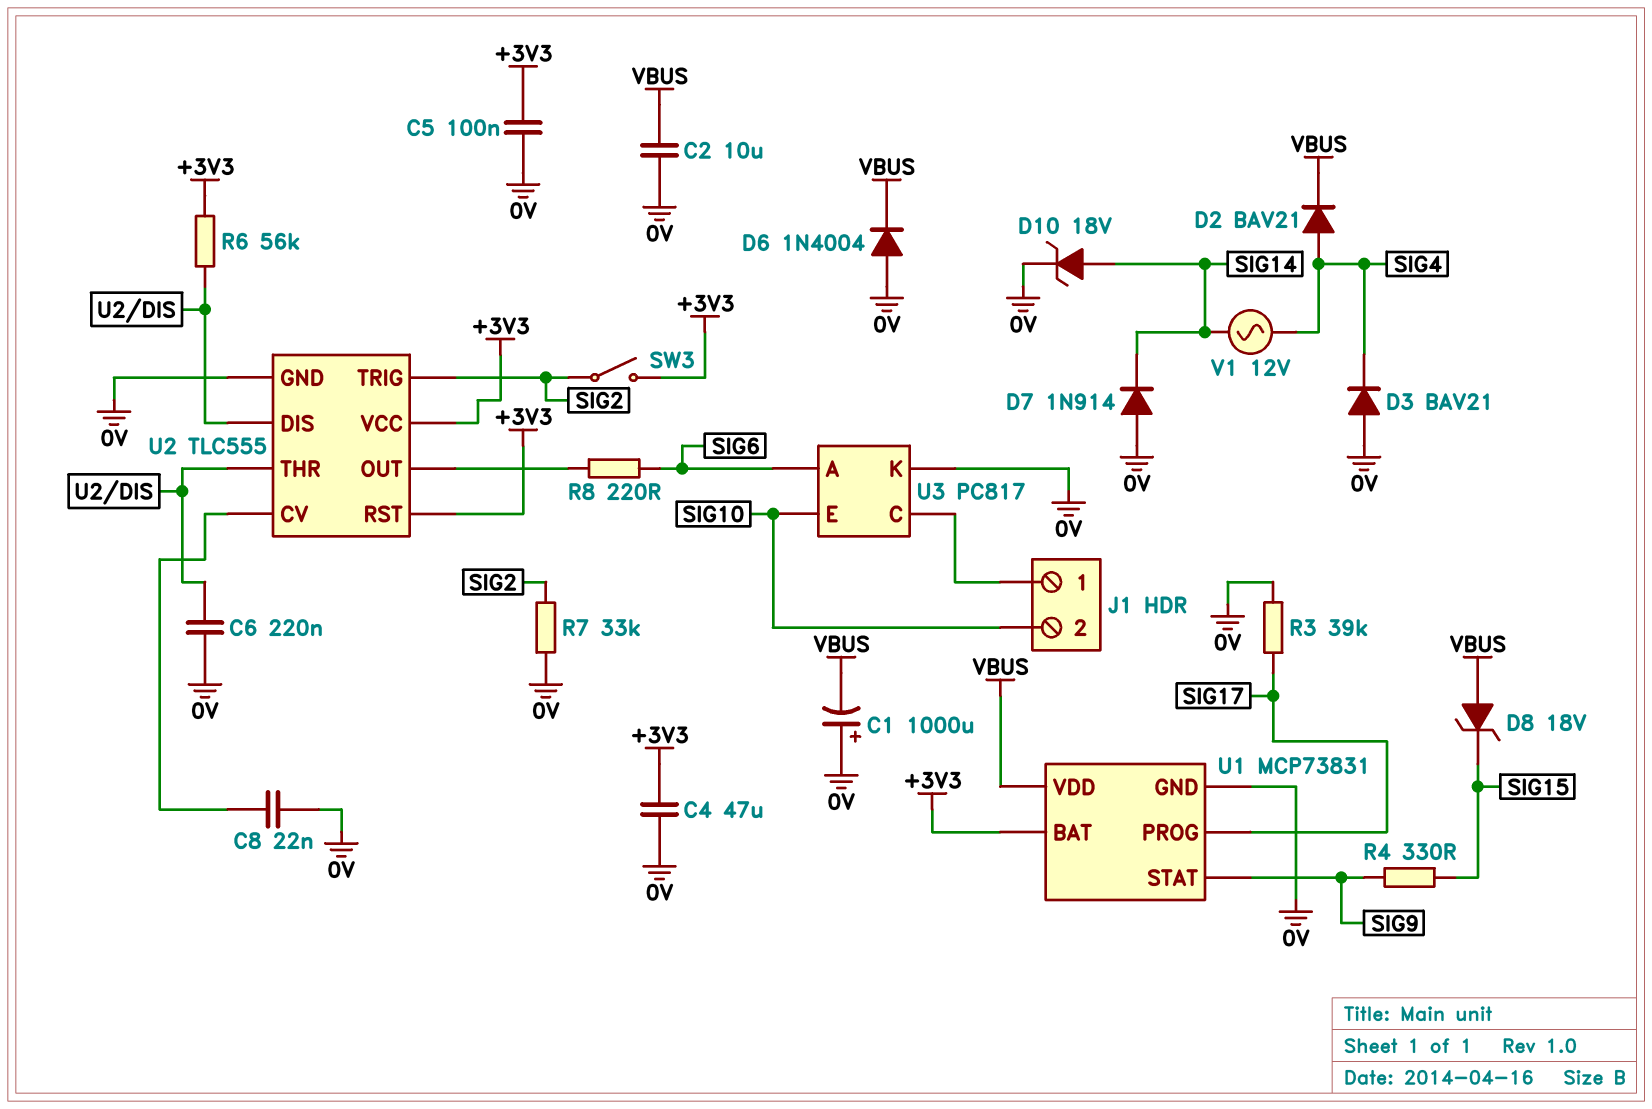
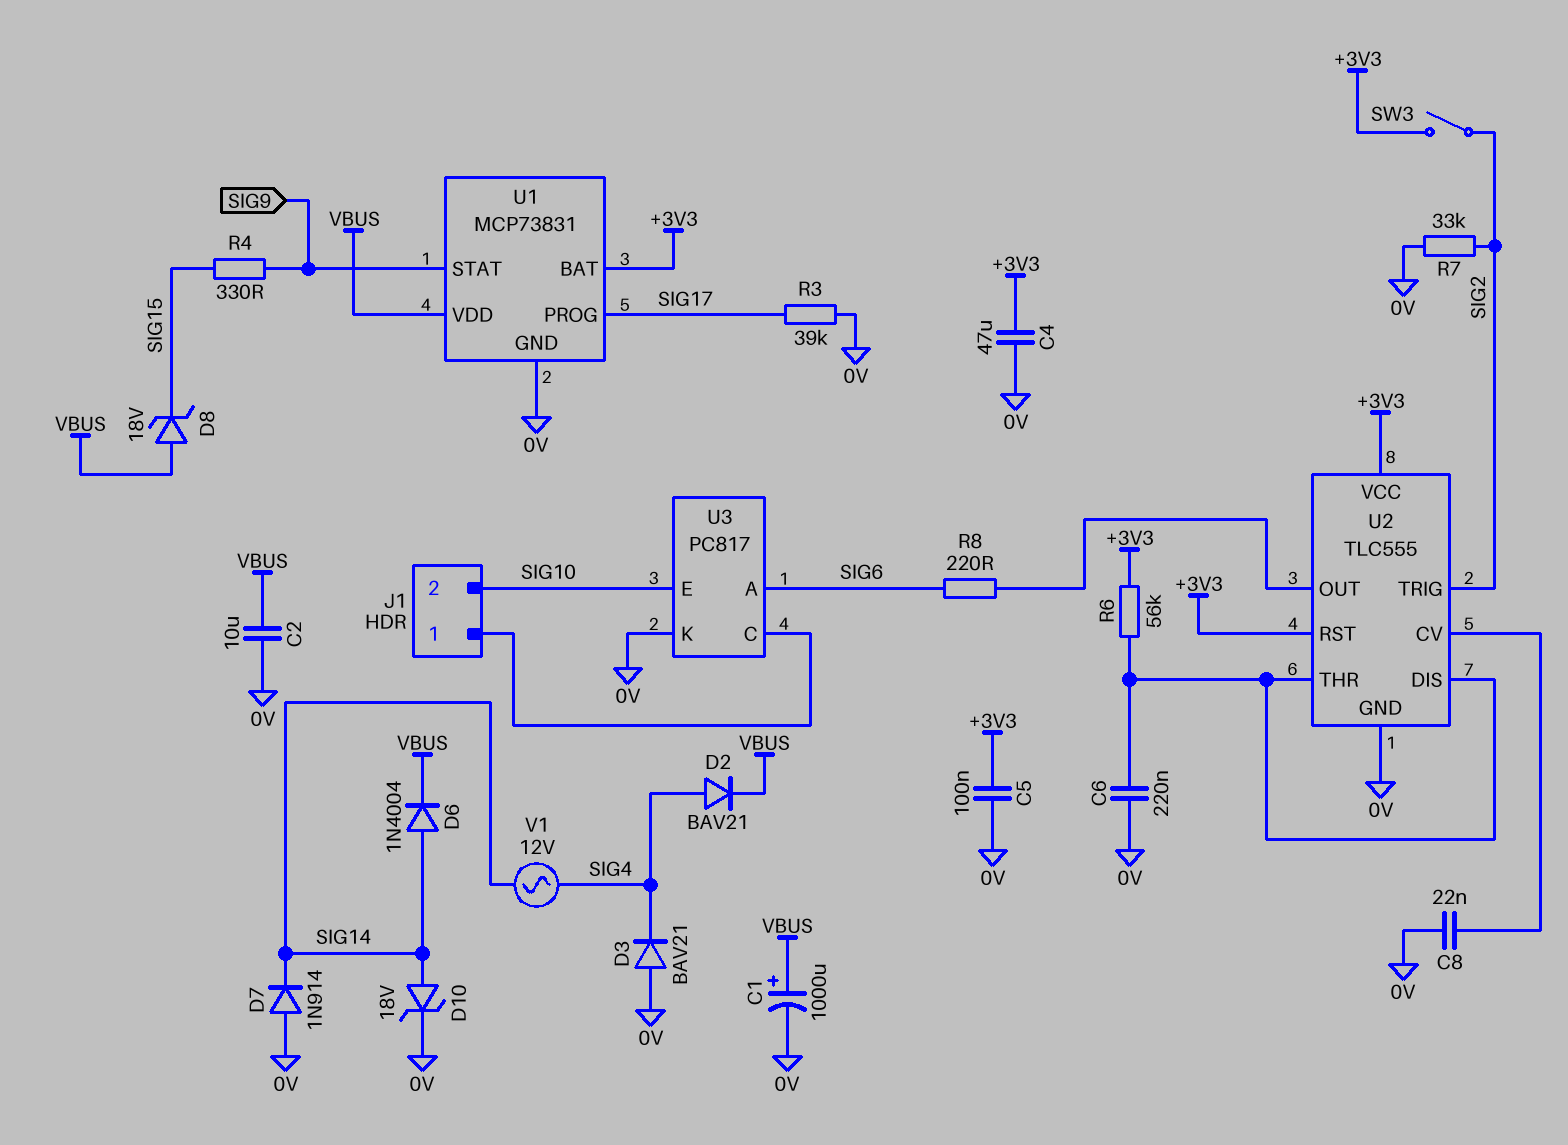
C1: 1000uF (plus 0V, minus VBUS) -> 1000uF (plus VBUS, minus 0V)
D6: diode 1N4004 (A 0V, K VBUS) -> diode 1N4004 (A SIG14, K VBUS)

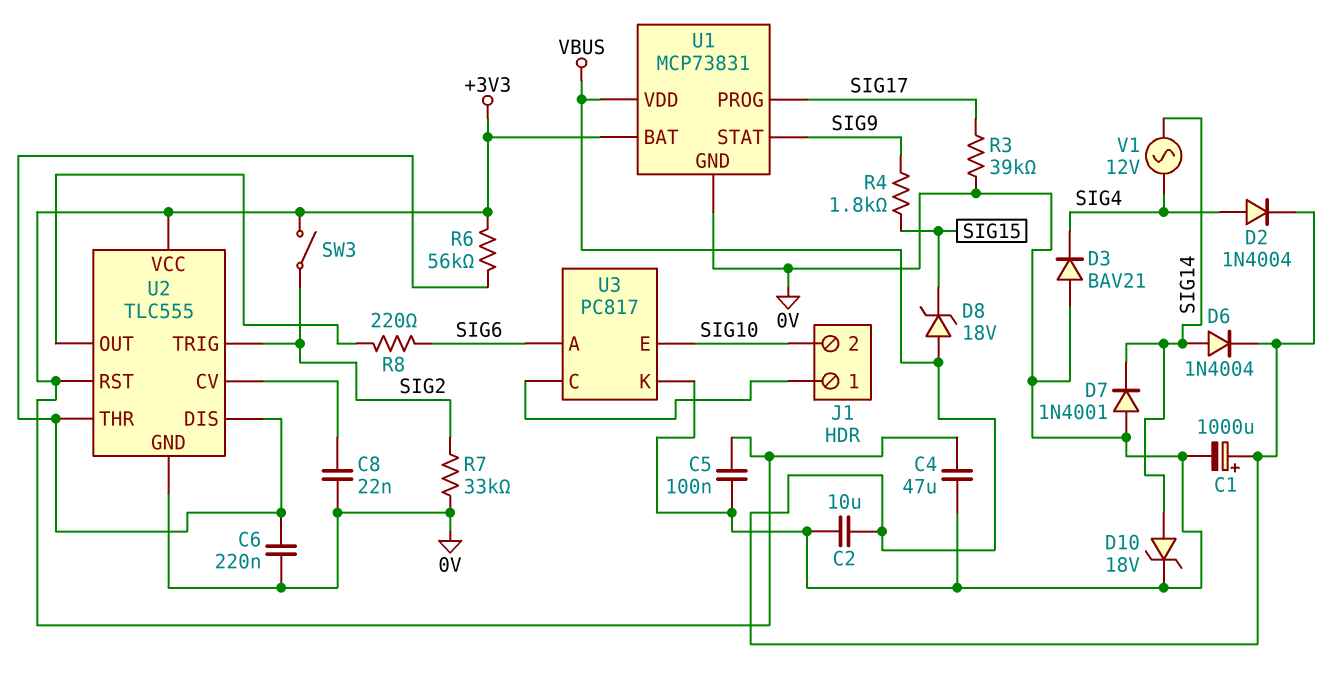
D2: diode BAV21 (A SIG4, K VBUS) -> diode 1N4004 (A SIG4, K VBUS)
D7: diode 1N914 (A 0V, K SIG14) -> diode 1N4001 (A 0V, K SIG14)
R4: 330 (SIG9, SIG15) -> 1.8k (SIG9, SIG15)

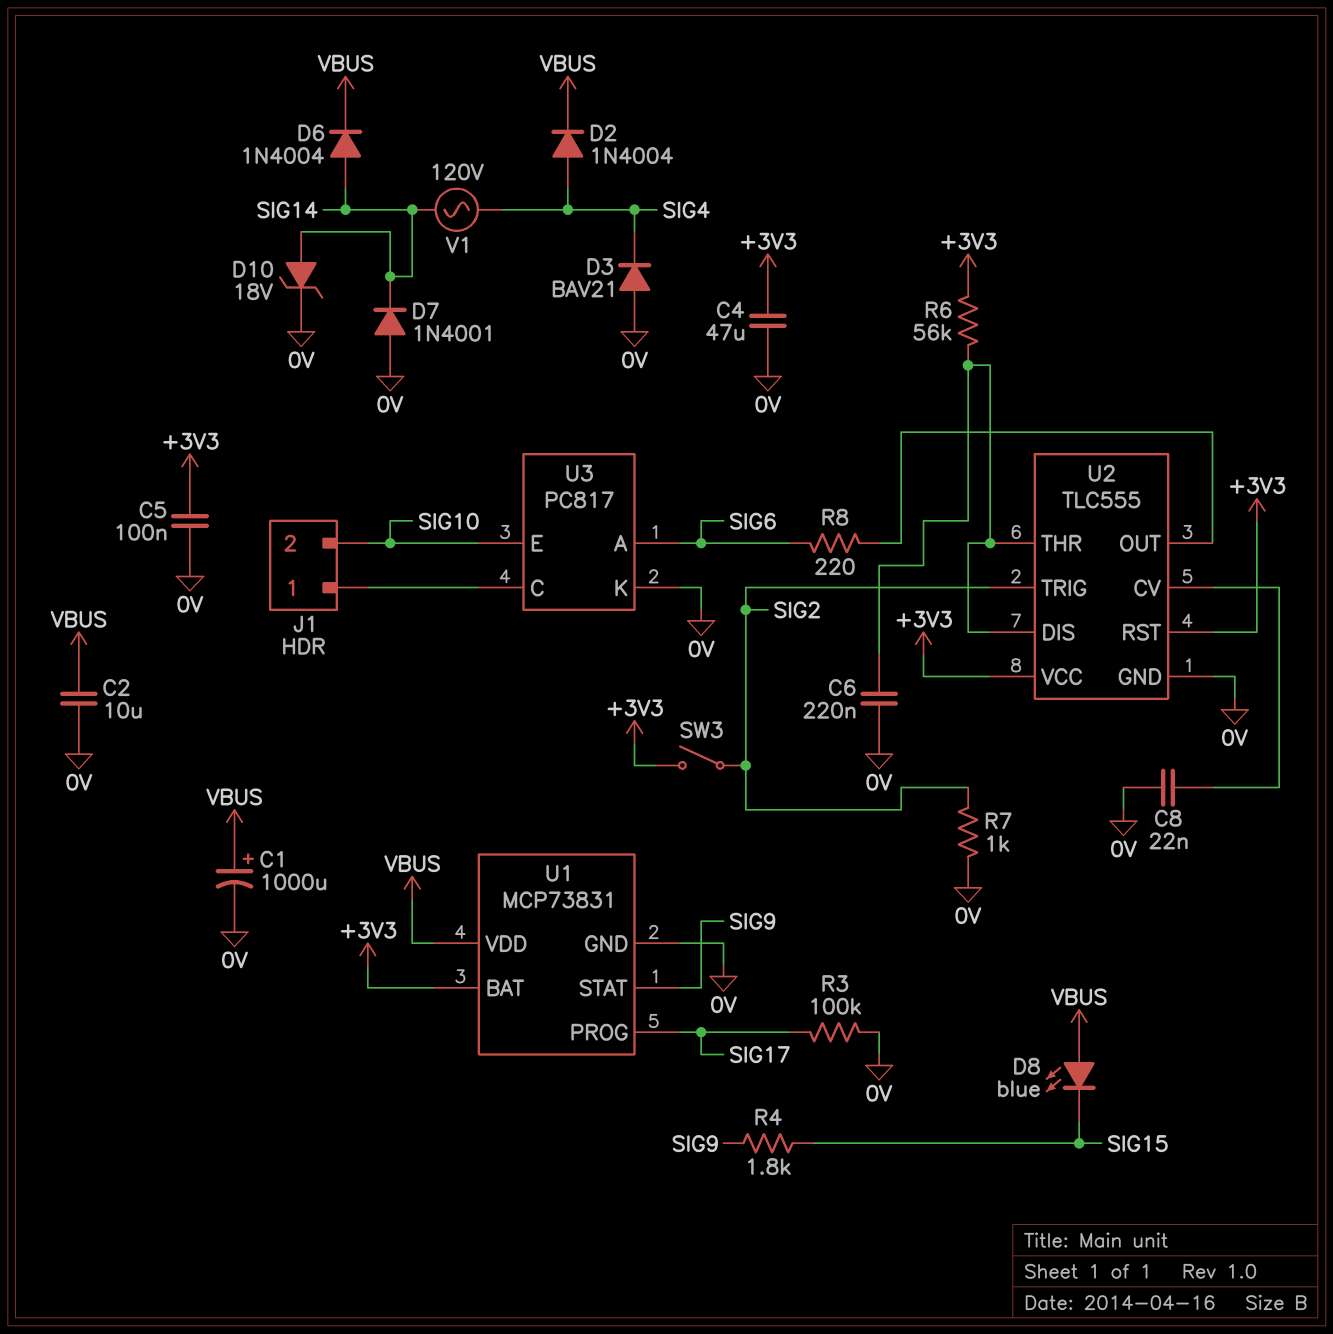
D8: zener 18V (A VBUS, K SIG15) -> LED blue (A VBUS, K SIG15)
R3: 39k (0V, SIG17) -> 100k (0V, SIG17)
R7: 33k (0V, SIG2) -> 1k (0V, SIG2)
V1: AC 12V (SIG4, SIG14) -> AC 120V (SIG4, SIG14)

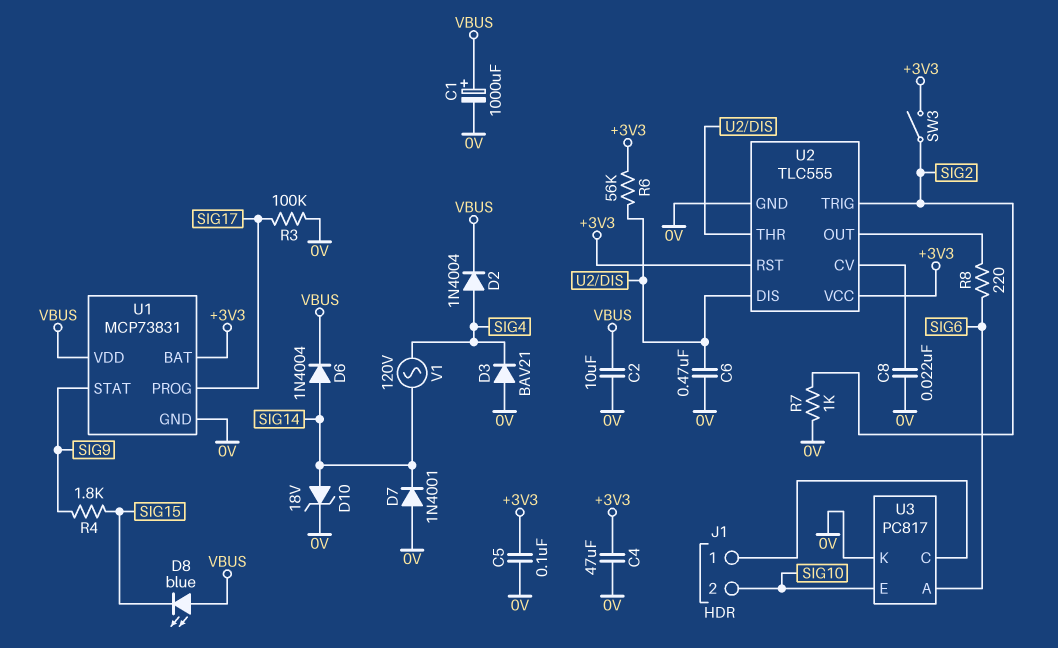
C6: 220nF (0V, U2/DIS) -> 470nF (0V, U2/DIS)

